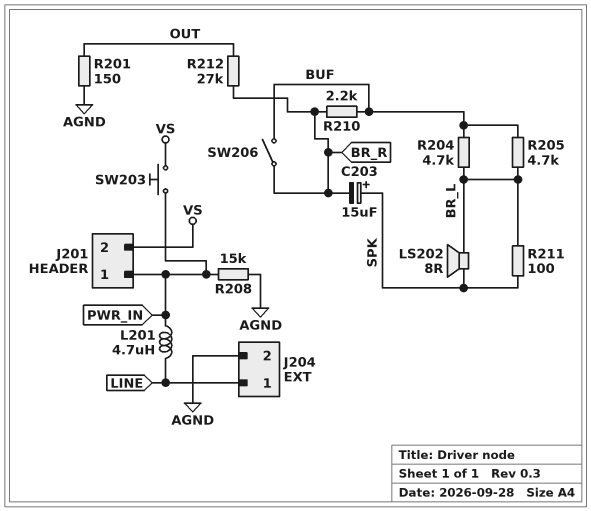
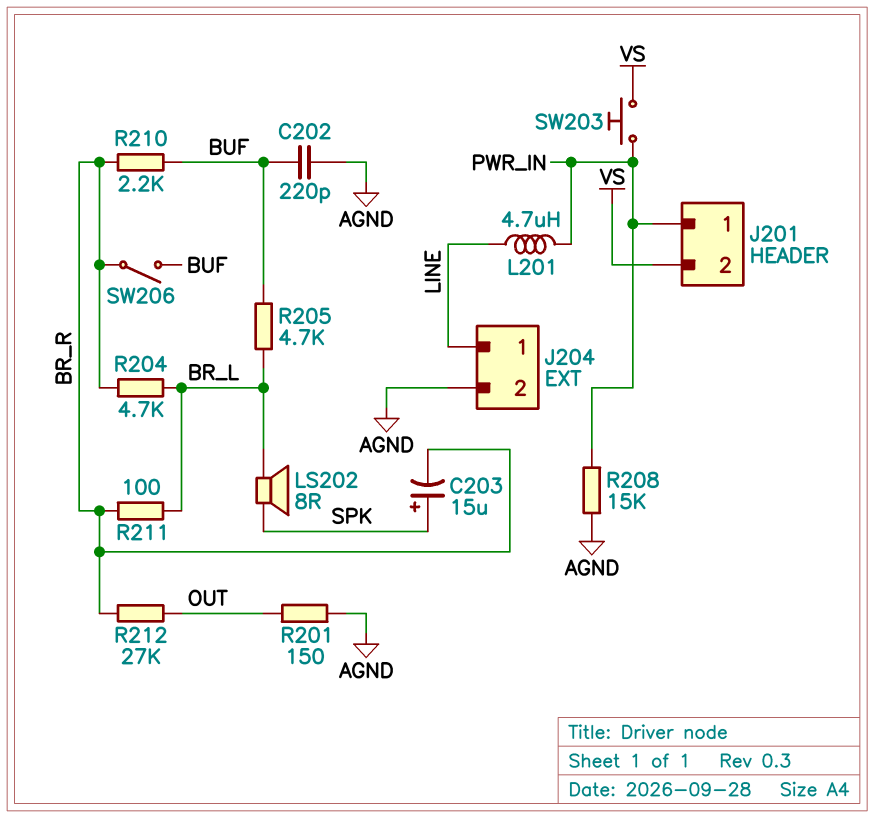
C202: none -> 220pF (AGND, BUF)
R204: 4.7k (BR_L, BUF) -> 4.7k (BR_L, BR_R)
R211: 100 (BR_L, SPK) -> 100 (BR_L, BR_R)

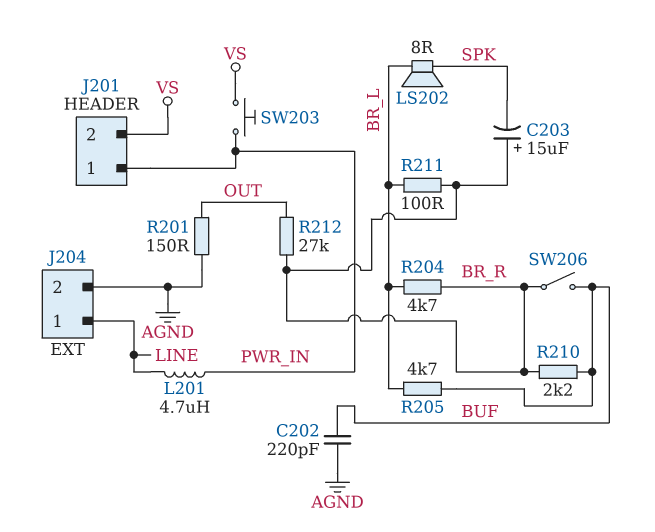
C203: 15uF (plus SPK, minus BR_R) -> 15uF (plus BR_R, minus SPK)
R208: 15k (AGND, PWR_IN) -> none

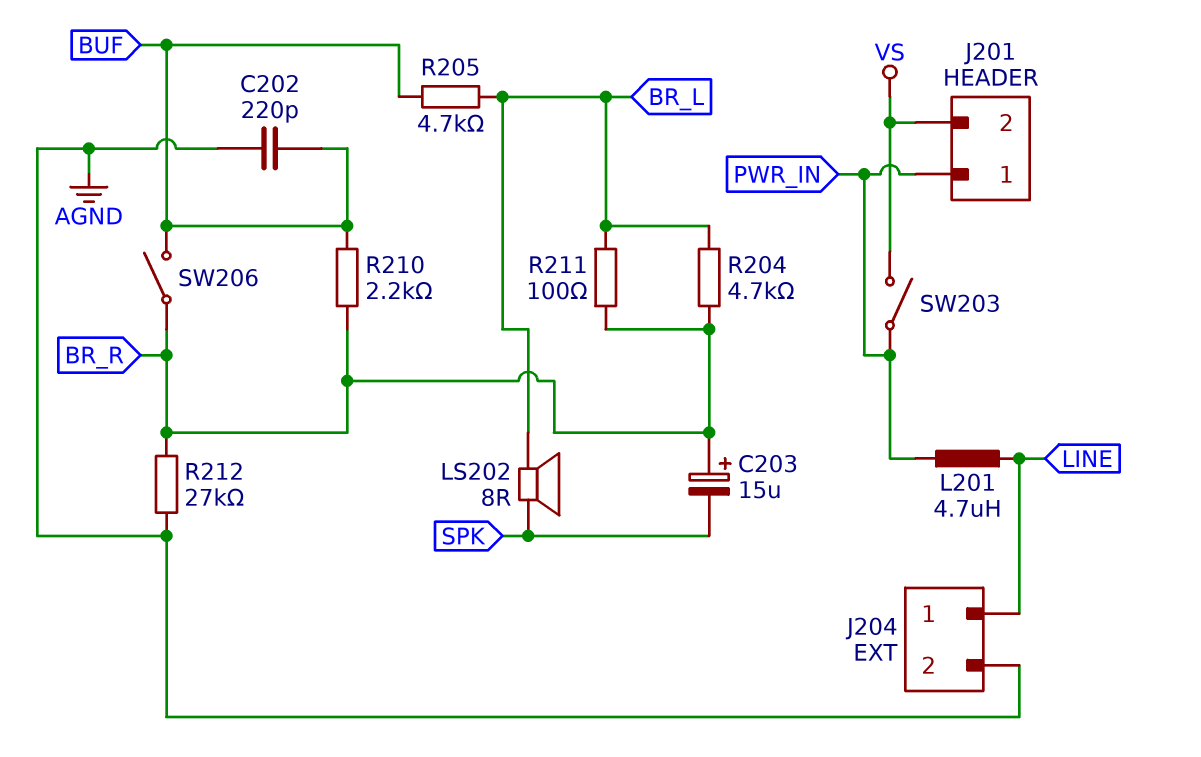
R201: 150 (AGND, OUT) -> none
R212: 27k (BR_R, OUT) -> 27k (AGND, BR_R)
SW203: button (PWR_IN, VS) -> switch (PWR_IN, VS)

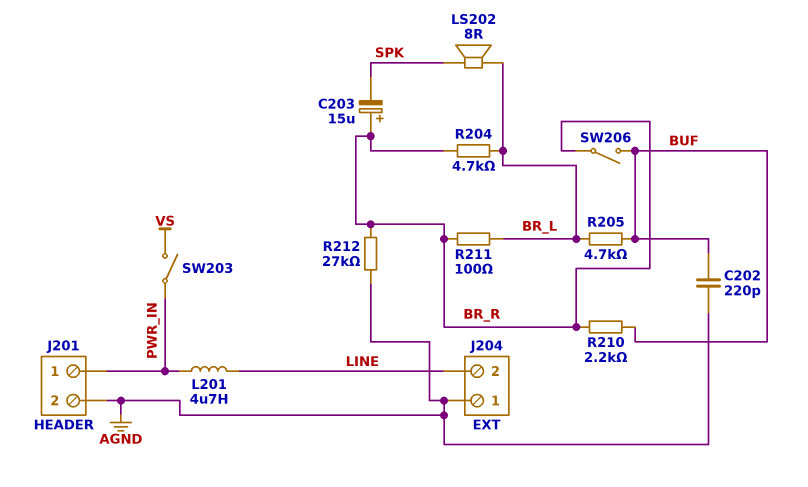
J201 pin 2: VS -> AGND
J204 pin 1: LINE -> AGND
J204 pin 2: AGND -> LINE

